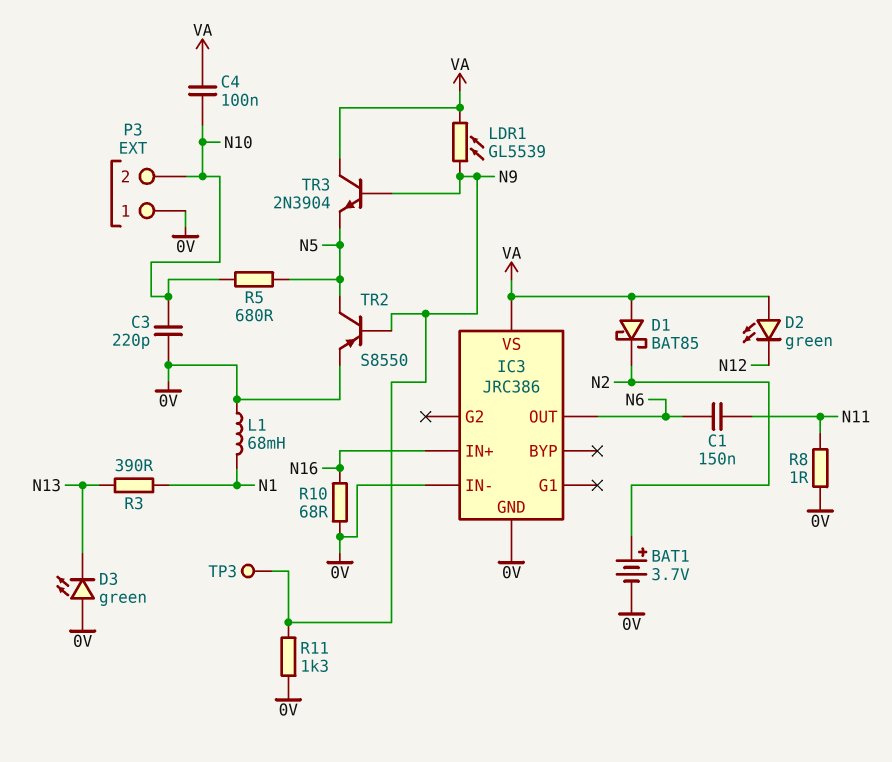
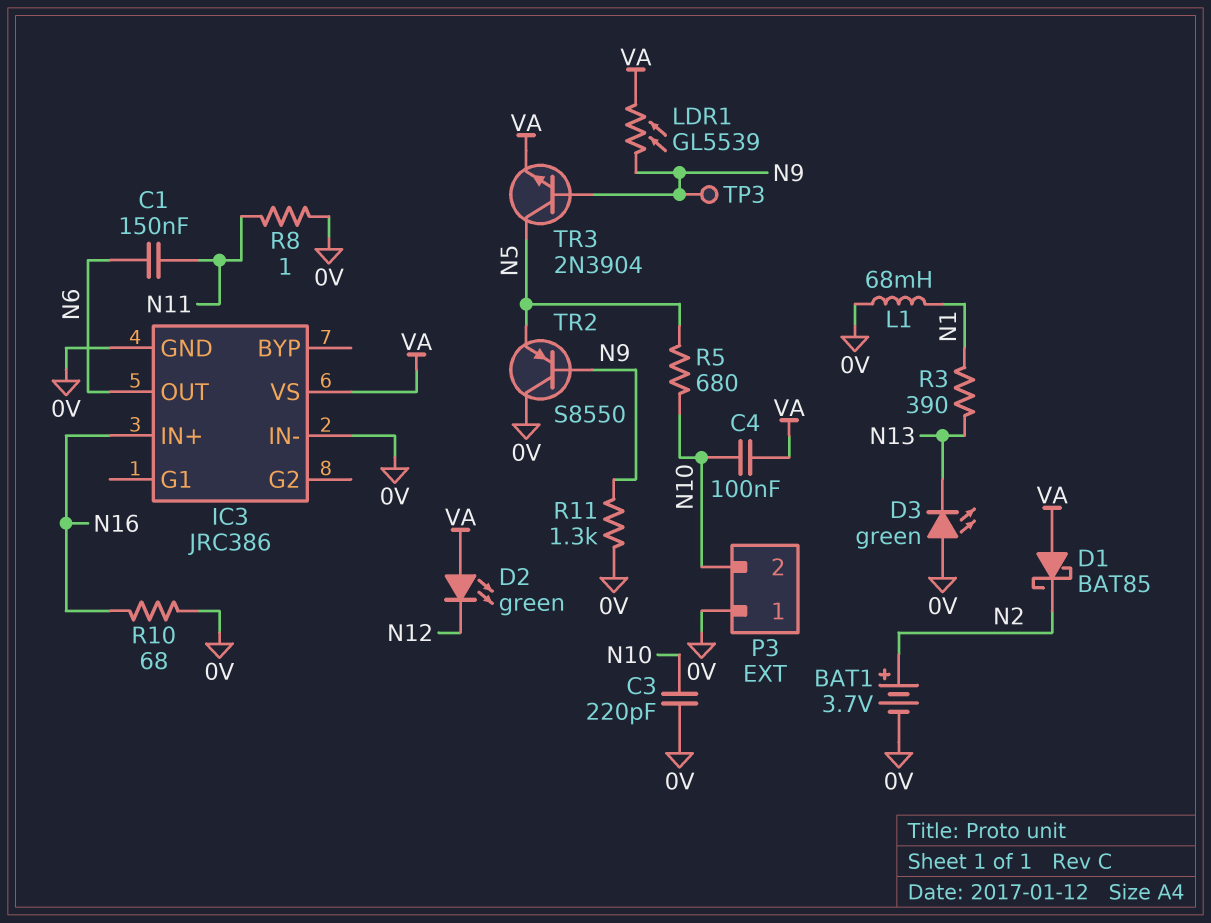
TR2: PNP S8550 (B N9, C N5, E 0V) -> PNP S8550 (B N9, C 0V, E N5)
TR3: NPN 2N3904 (B N9, C VA, E N5) -> NPN 2N3904 (B N9, C N5, E VA)

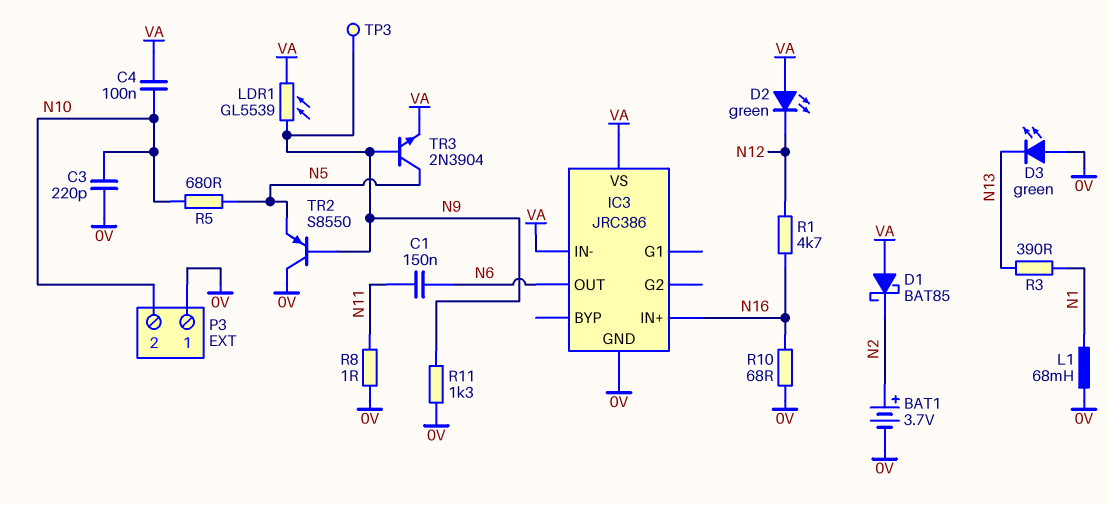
IC3 pin IN-: 0V -> VA
R1: none -> 4.7k (N12, N16)

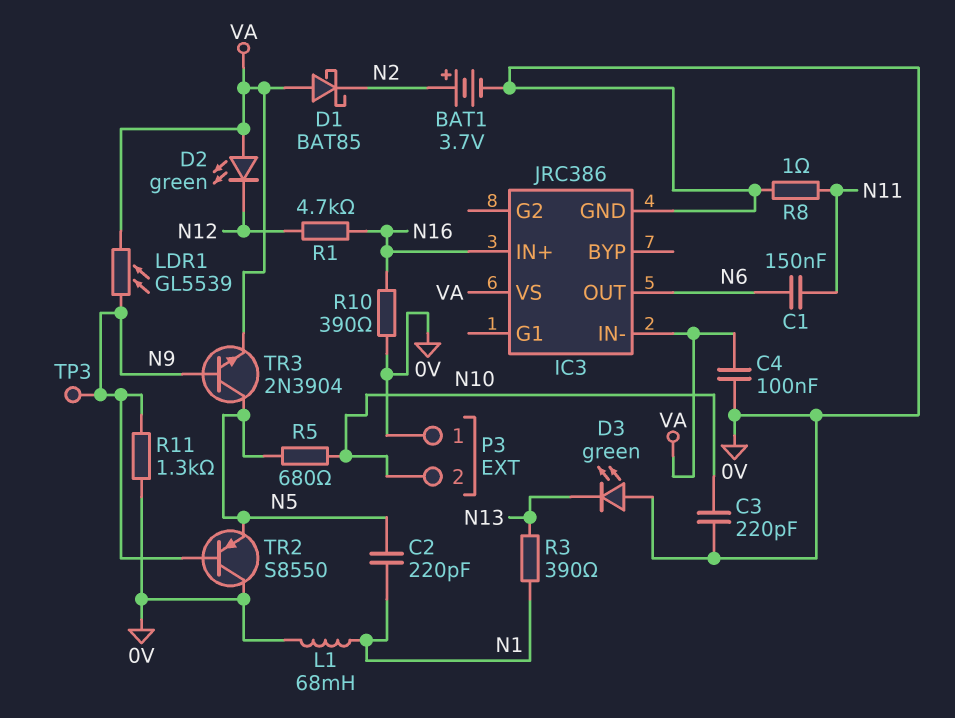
C2: none -> 220pF (N1, N5)
C4: 100nF (N10, VA) -> 100nF (0V, VA)
R10: 68 (0V, N16) -> 390 (0V, N16)

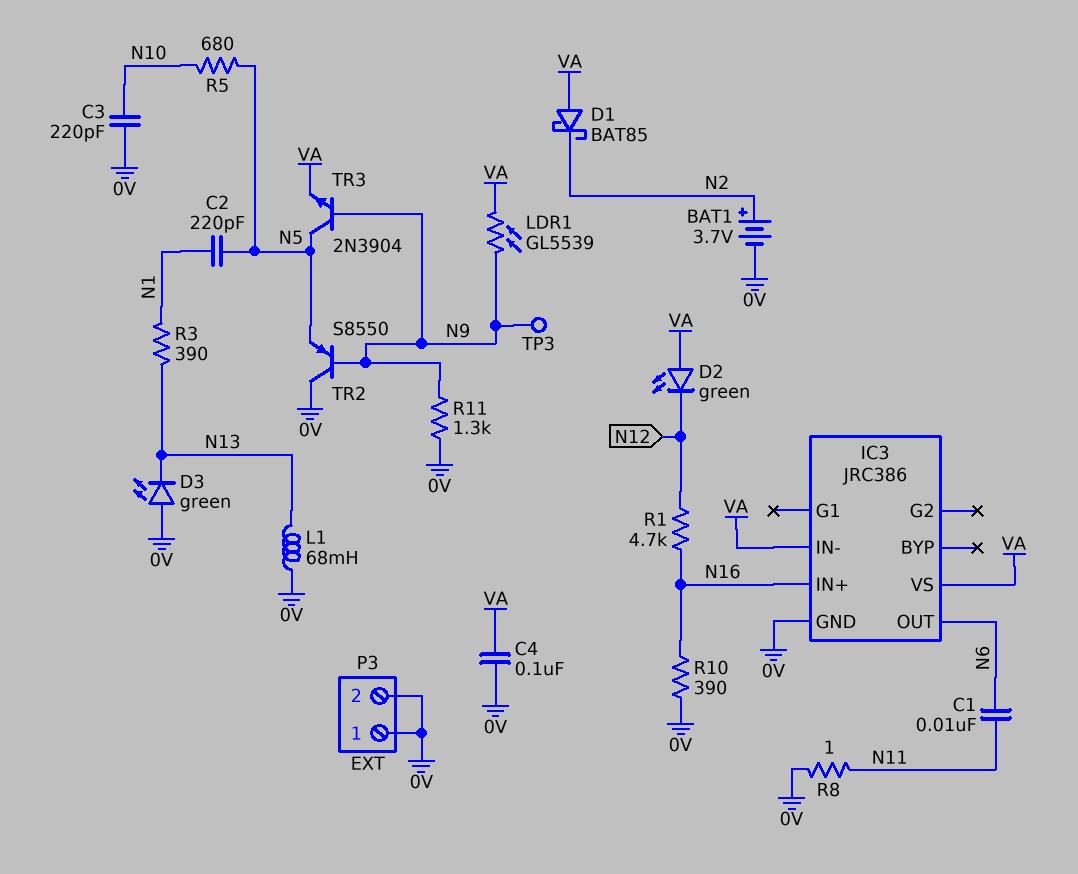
C1: 150nF (N6, N11) -> 10nF (N6, N11)
L1: 68mH (0V, N1) -> 68mH (0V, N13)
P3 pin 2: N10 -> 0V

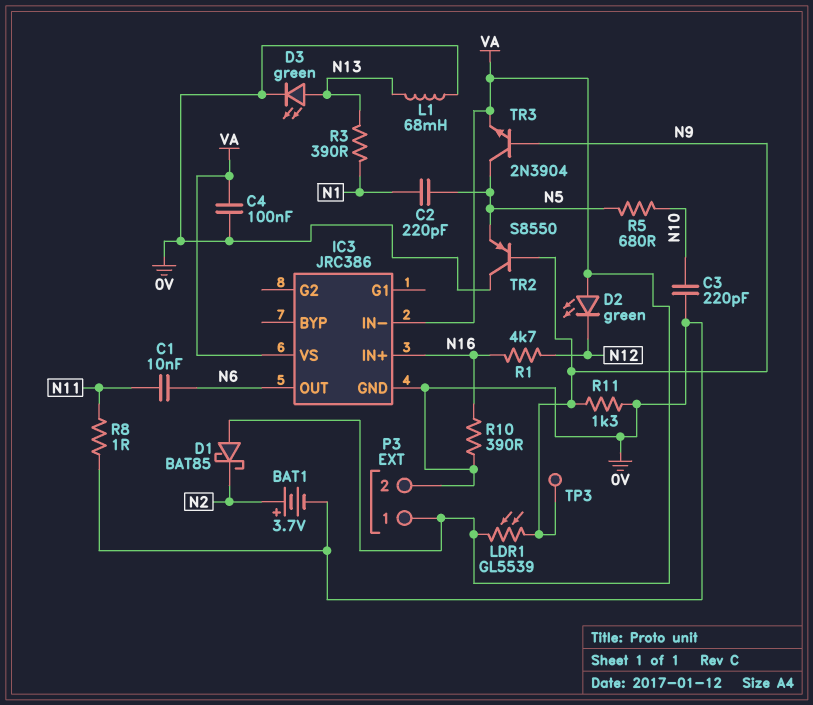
D3: LED green (A 0V, K N13) -> LED green (A N13, K 0V)
P3 pin 1: 0V -> VA

